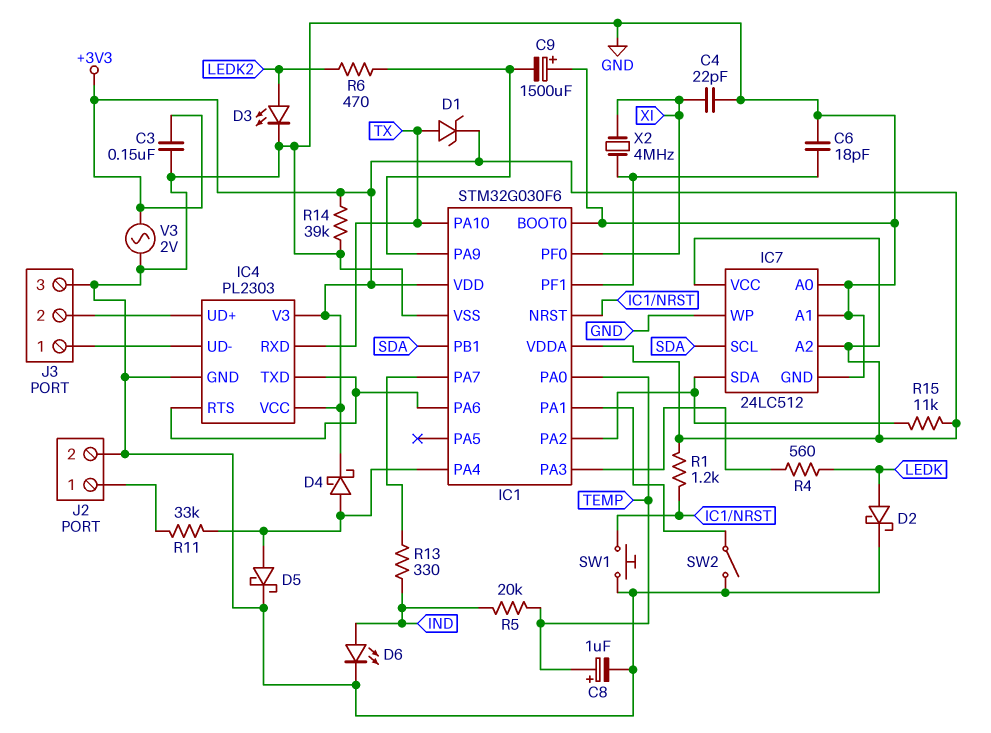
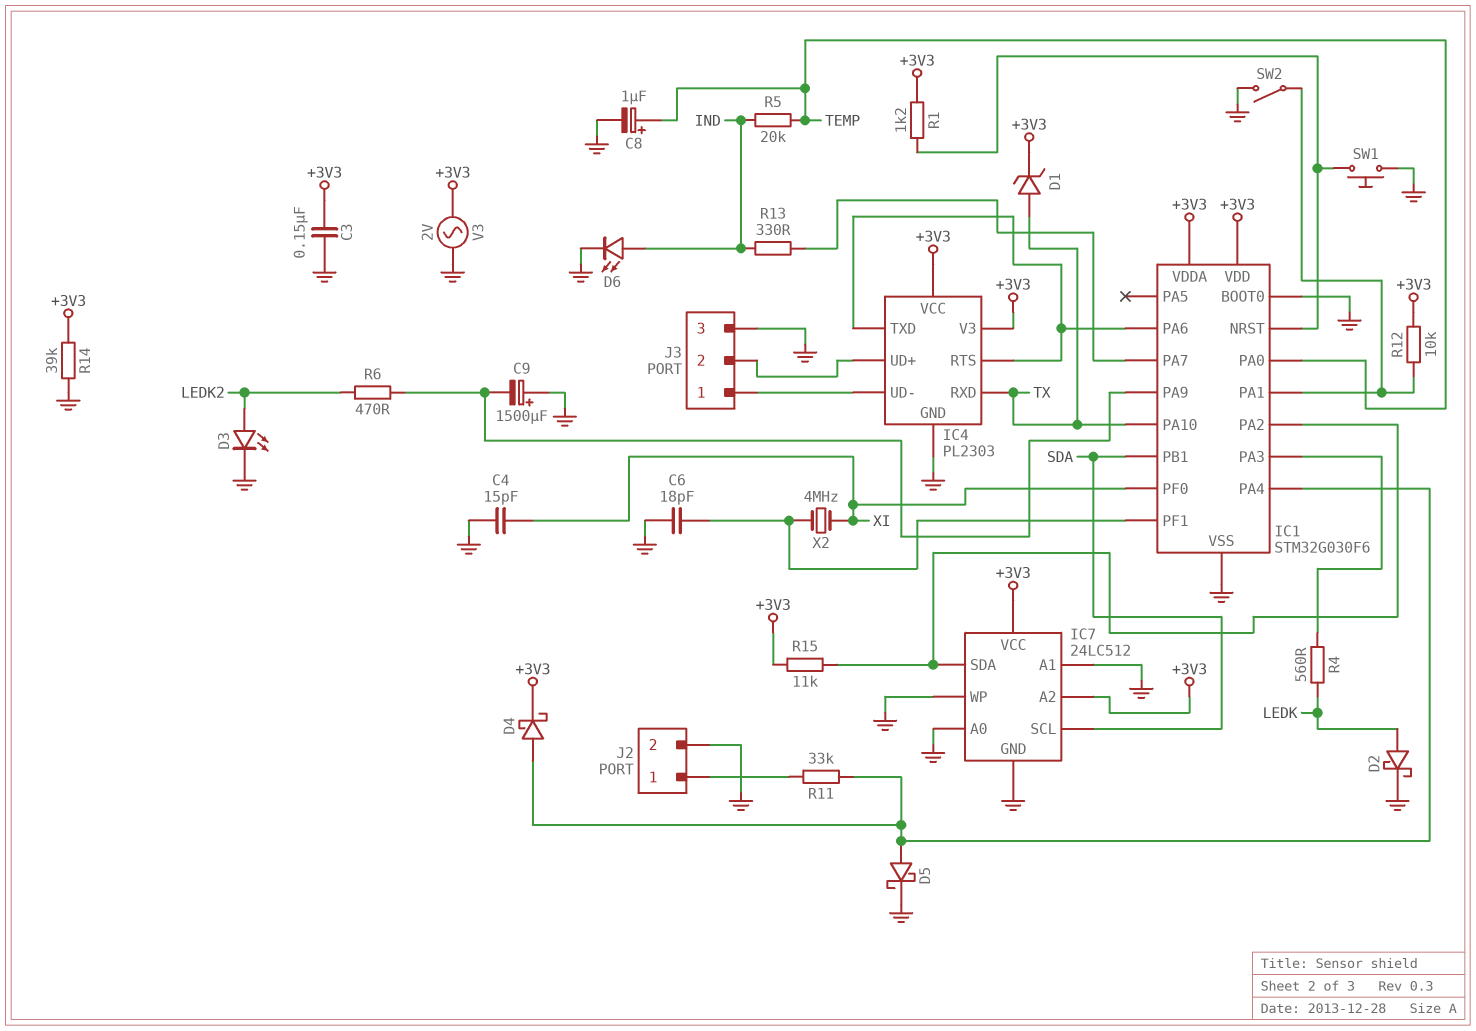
C4: 22pF (GND, XI) -> 15pF (GND, XI)
R12: none -> 10k (+3V3, IC1/PA1)

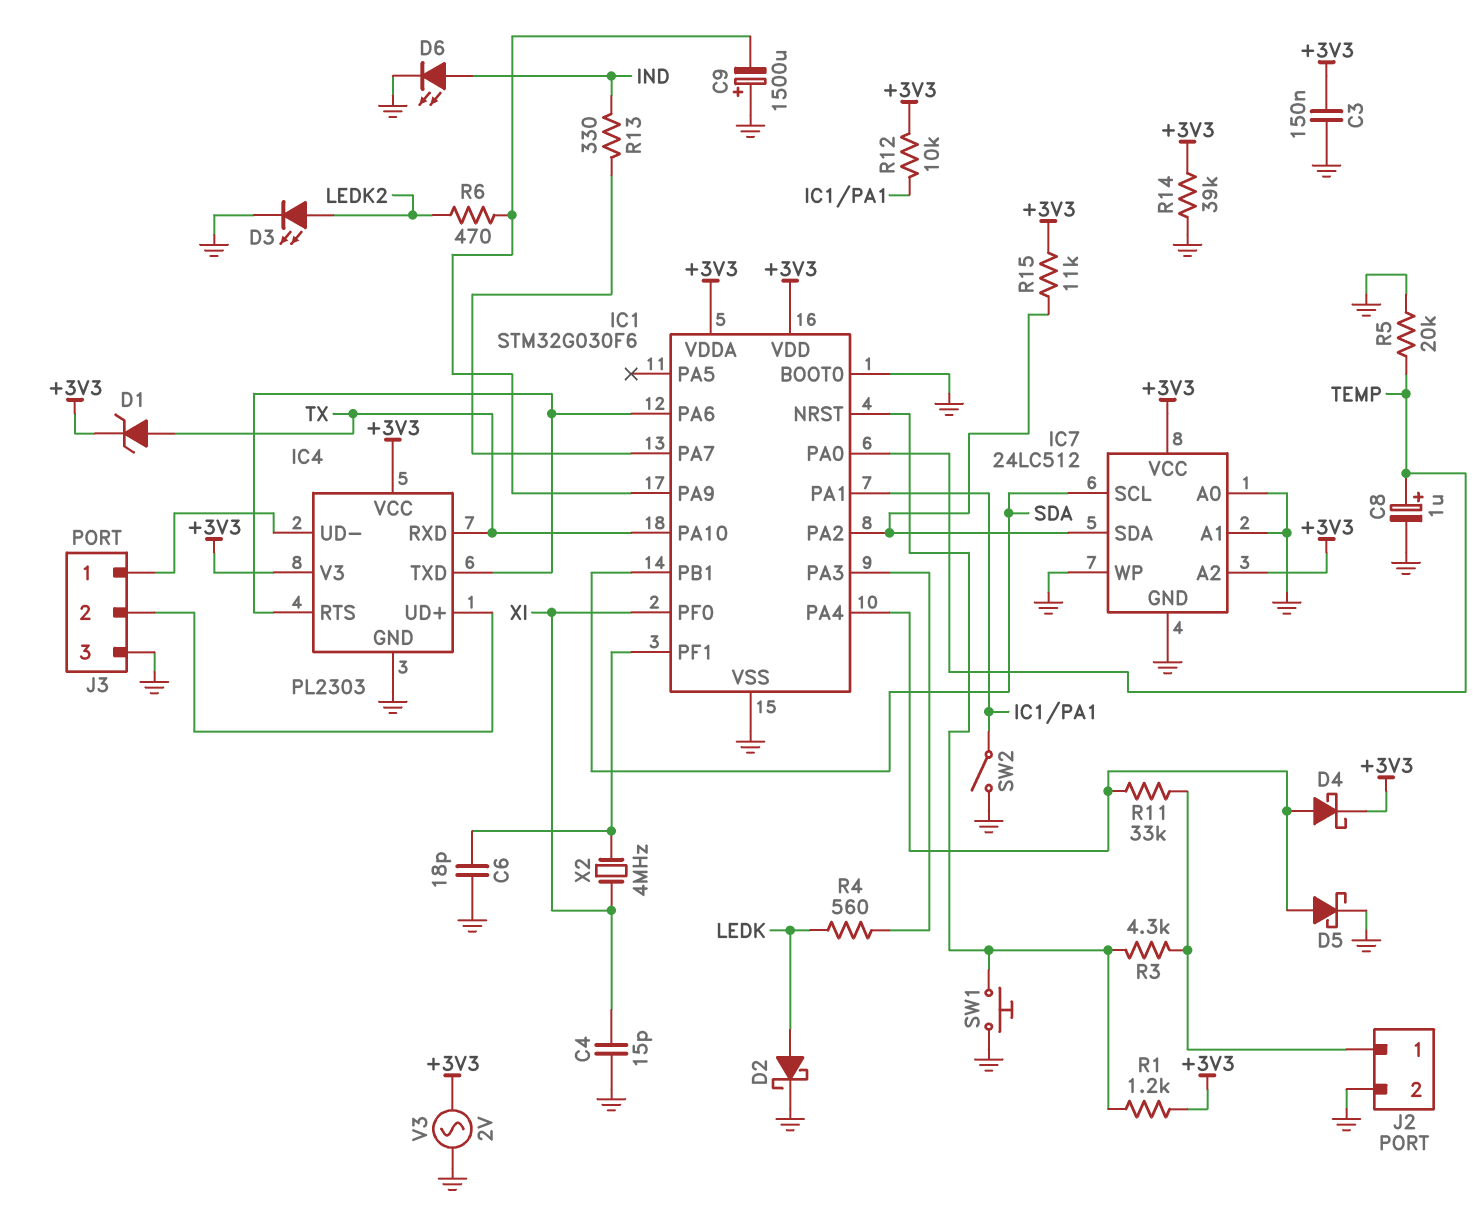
R3: none -> 4.3k (IC1/NRST, J2/1)
R5: 20k (IND, TEMP) -> 20k (GND, TEMP)

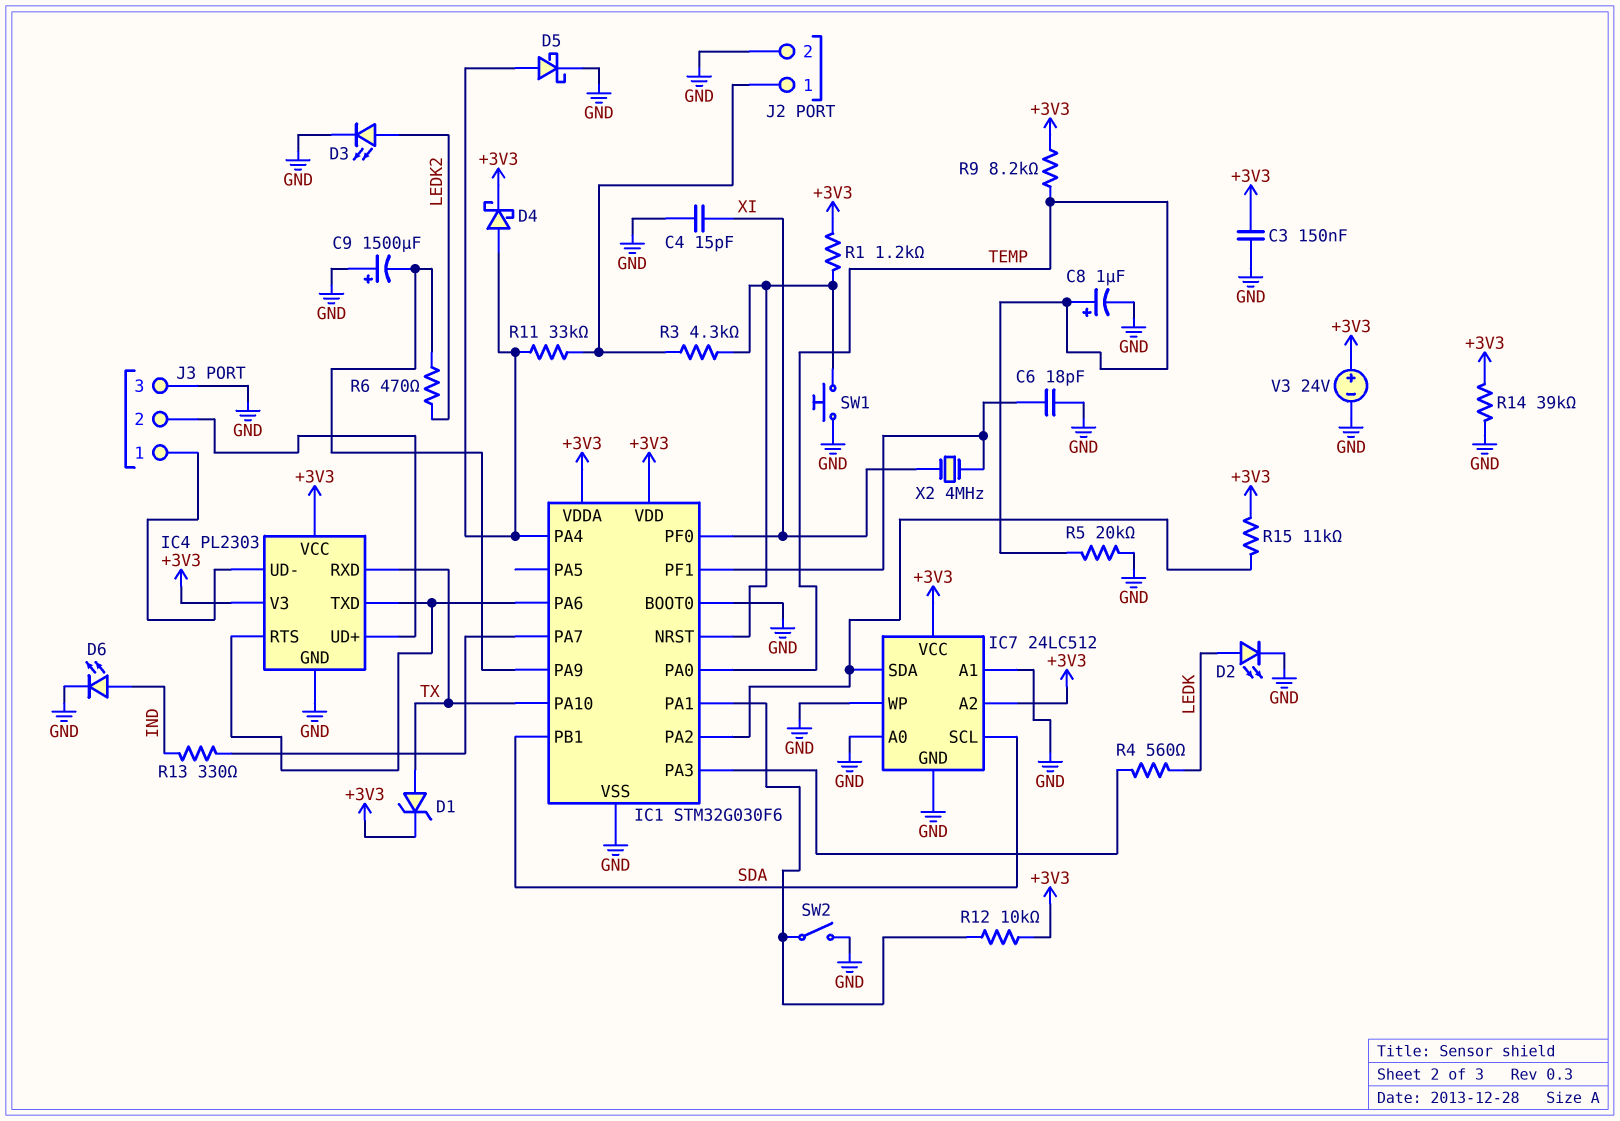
D2: schottky (A LEDK, K GND) -> LED (A LEDK, K GND)
R9: none -> 8.2k (+3V3, TEMP)
V3: AC 2V (+3V3, GND) -> 24V (plus +3V3, minus GND)

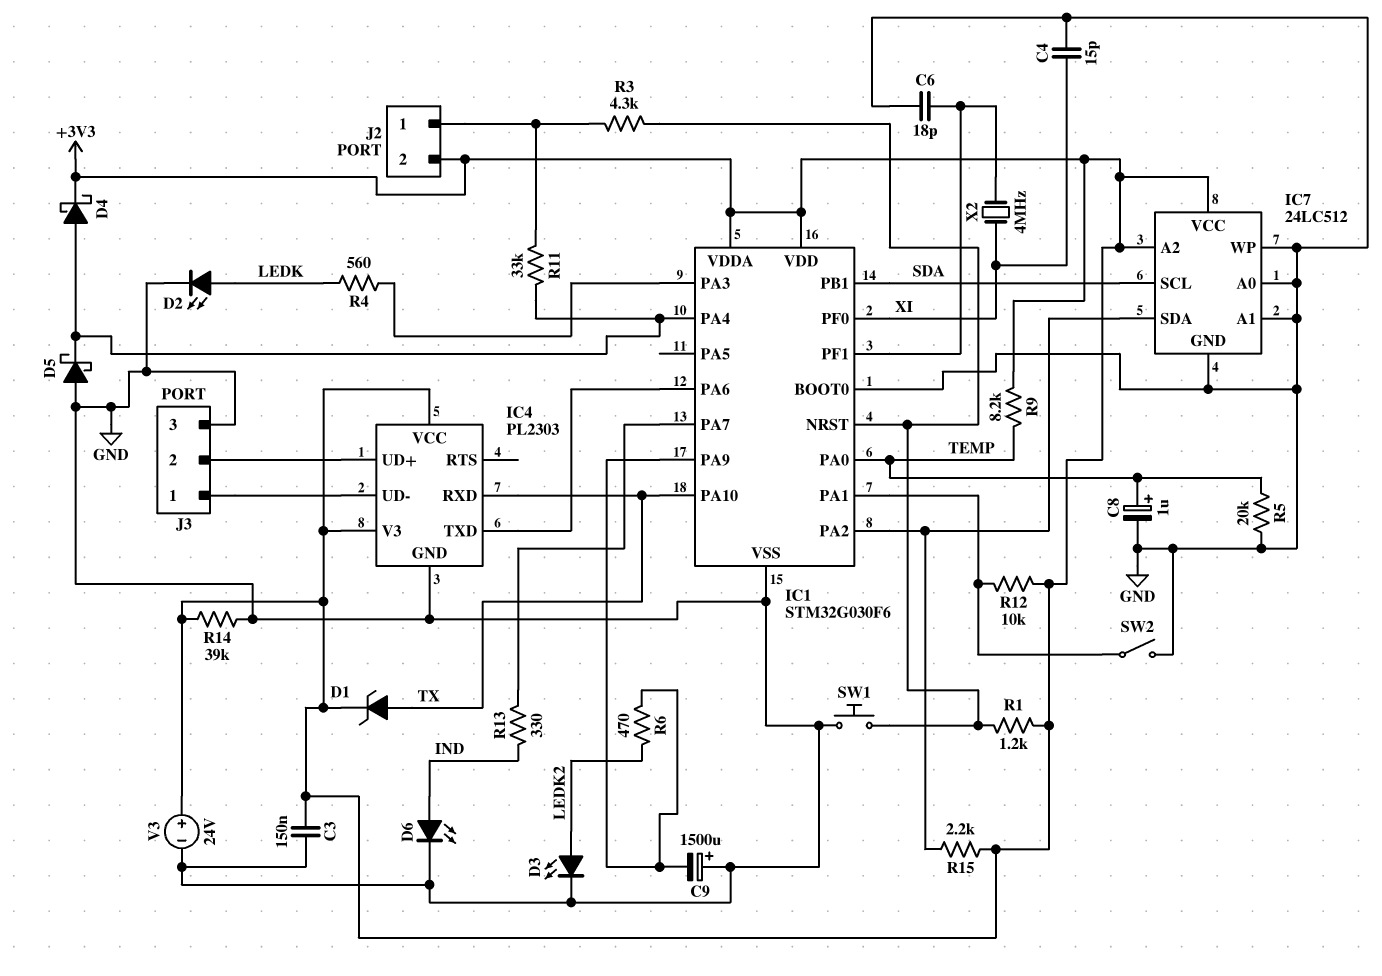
D5: schottky (A IC1/PA4, K GND) -> schottky (A GND, K IC1/PA4)
IC4 pin RTS: IC1/PA6 -> none
J2 pin 2: GND -> +3V3
R15: 11k (+3V3, IC1/PA2) -> 2.2k (+3V3, IC1/PA2)

